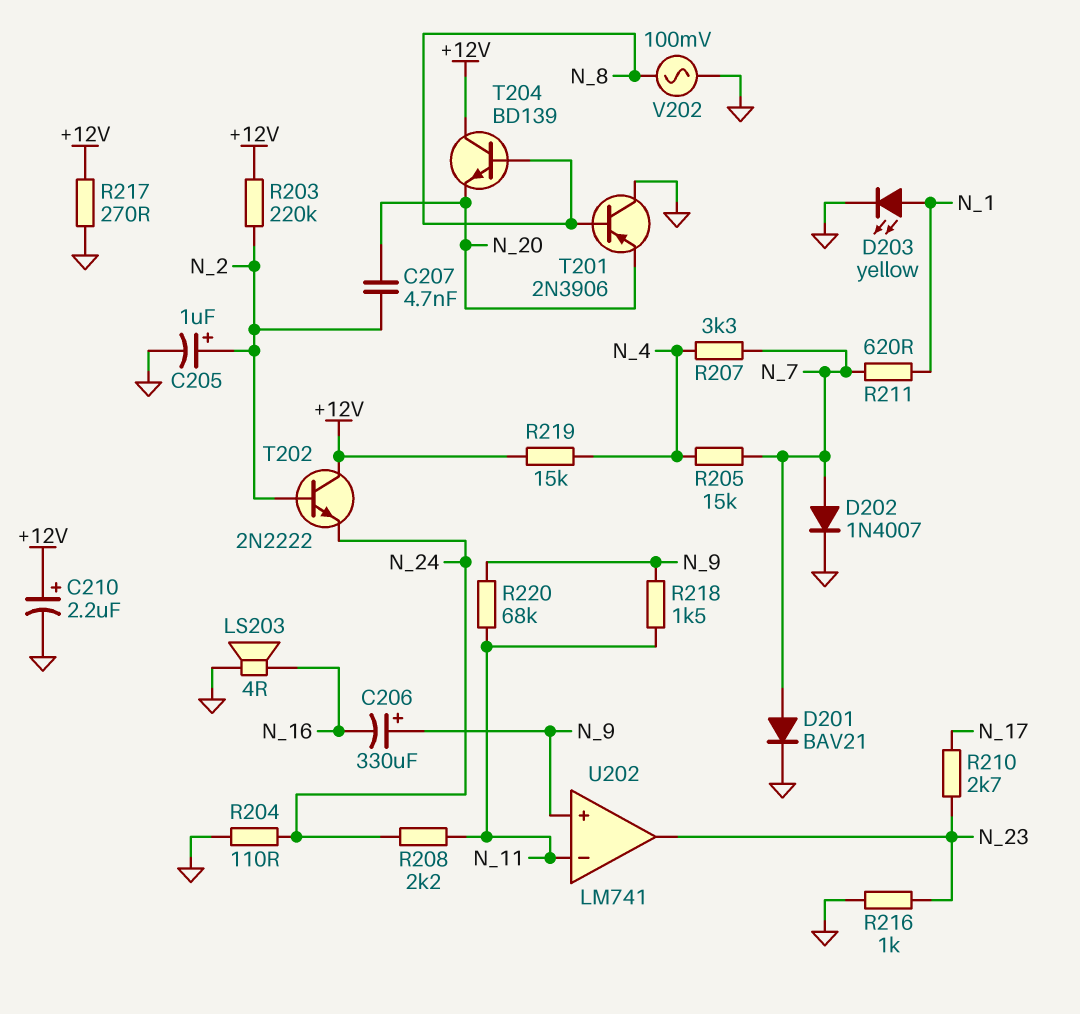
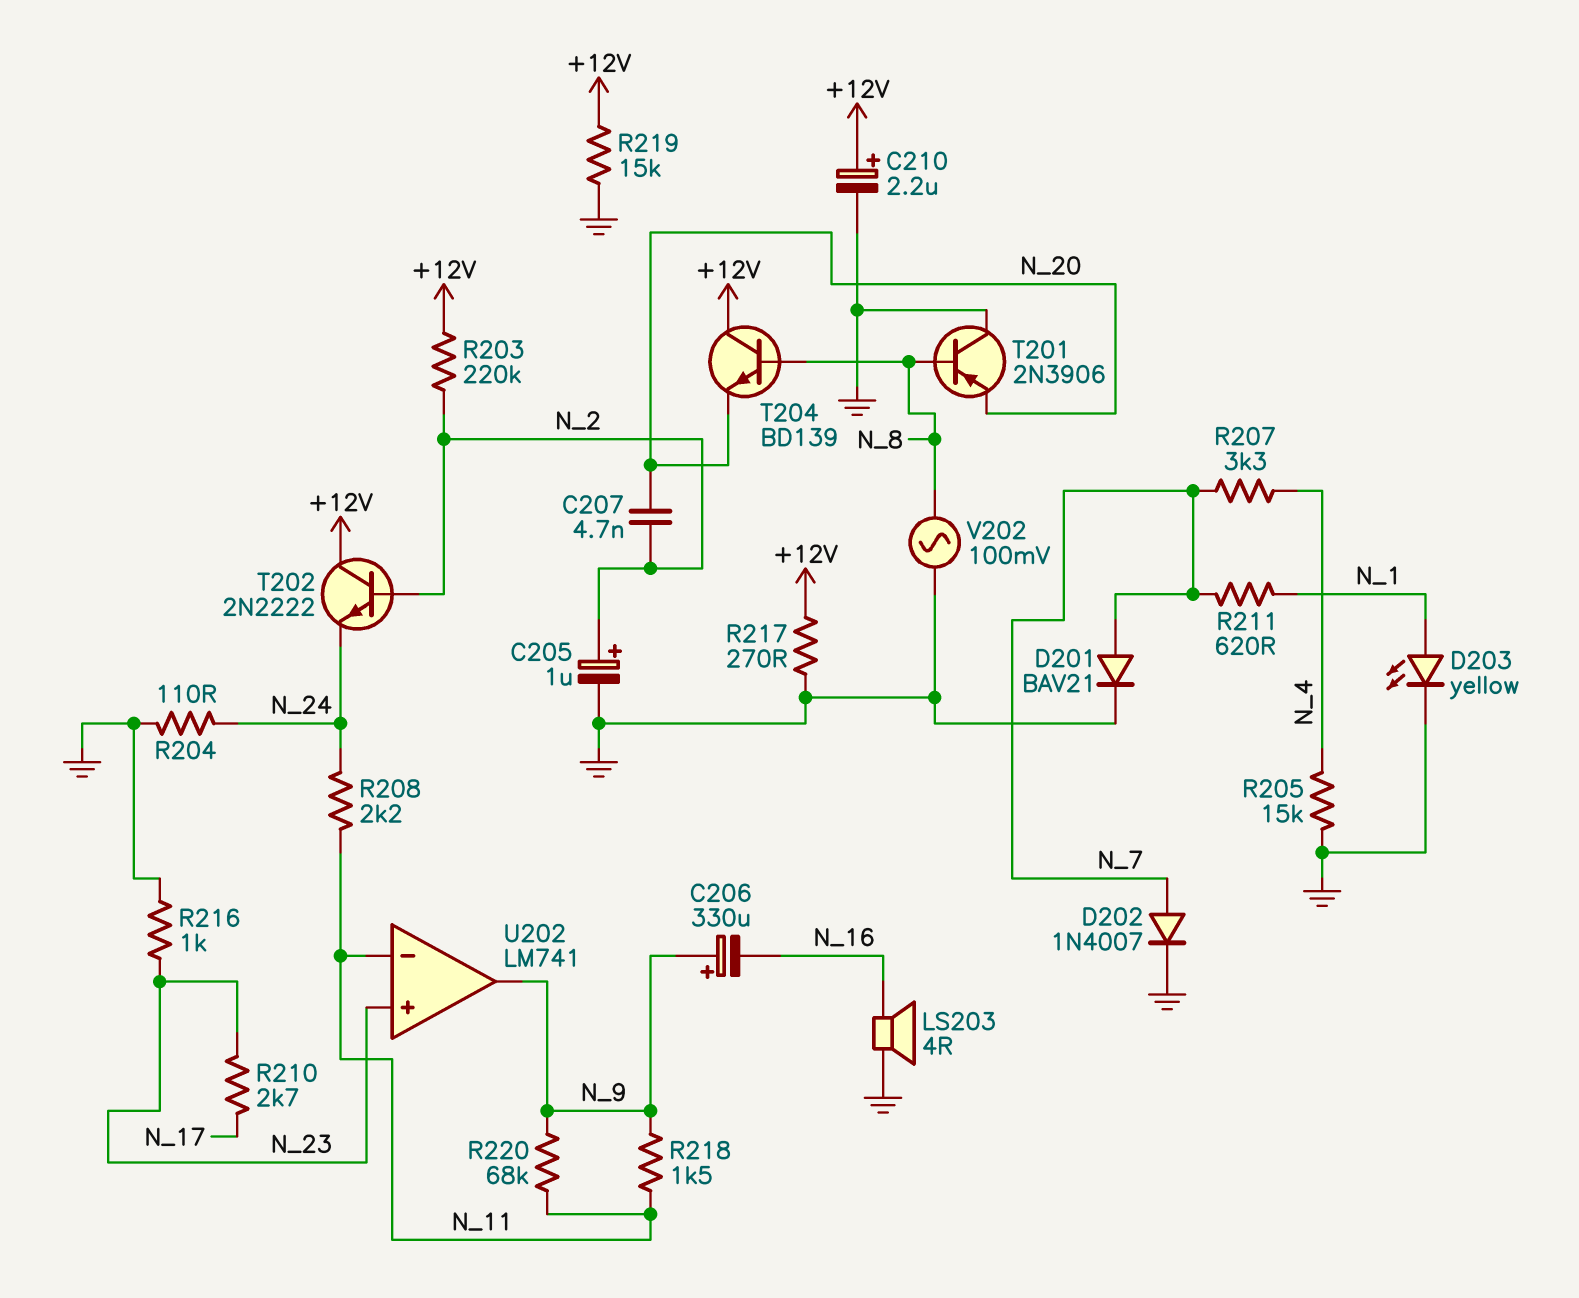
R205: 15k (N_4, N_7) -> 15k (GND, N_4)
R219: 15k (+12V, N_4) -> 15k (+12V, GND)
U202 pin in+: N_9 -> N_23
U202 pin out: N_23 -> N_9

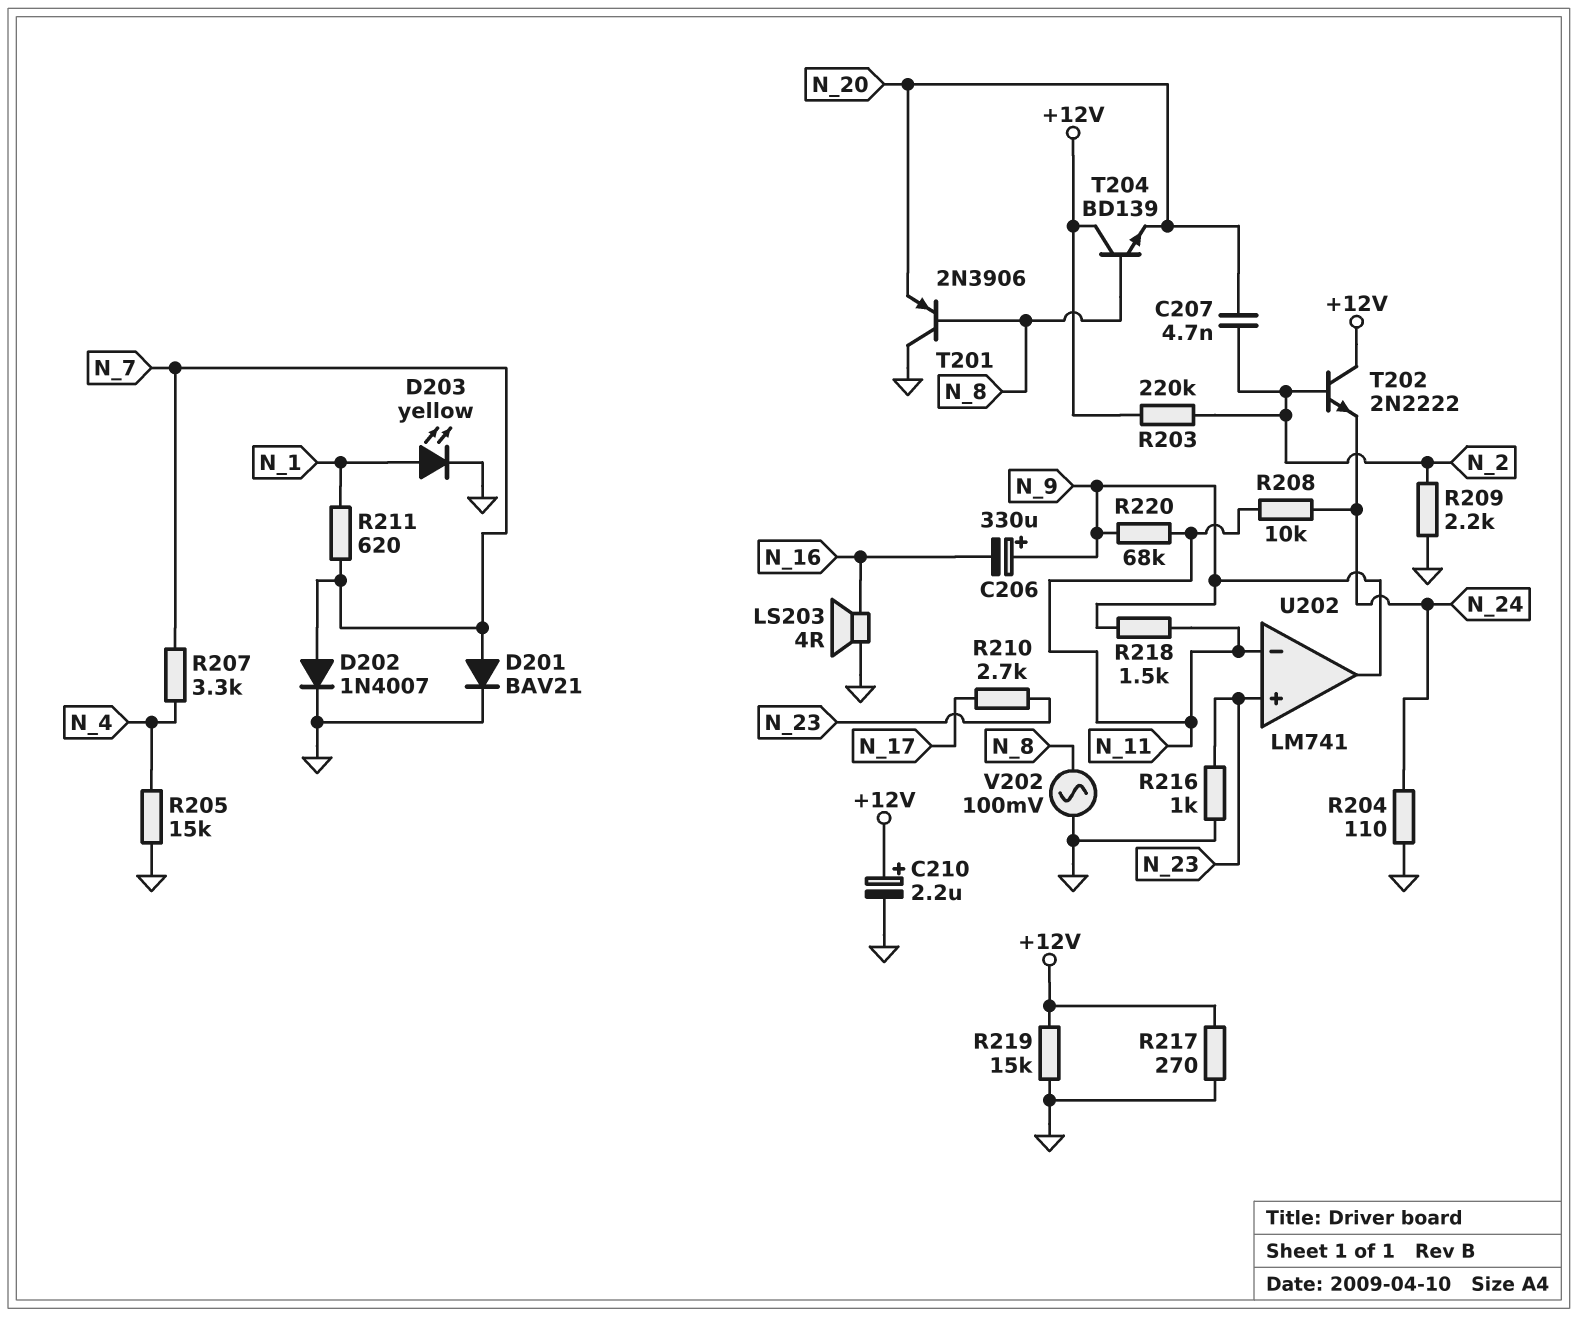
C205: 1uF (plus N_2, minus GND) -> none
R208: 2.2k (N_11, N_24) -> 10k (N_11, N_24)
R209: none -> 2.2k (GND, N_2)

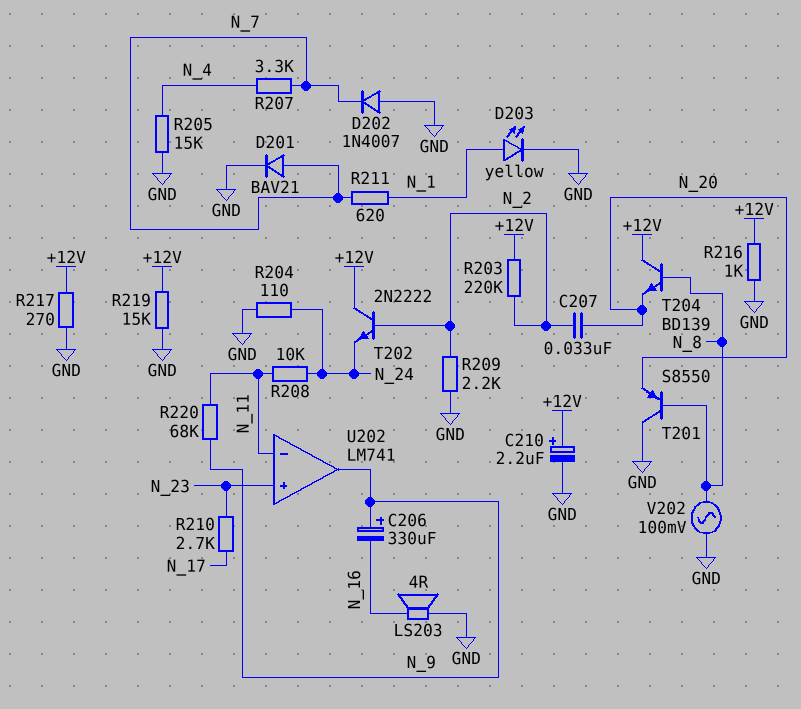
C207: 4.7nF (N_2, N_20) -> 33nF (N_2, N_20)
D202: diode 1N4007 (A N_7, K GND) -> diode 1N4007 (A GND, K N_7)
R216: 1k (GND, N_23) -> 1k (+12V, GND)
R218: 1.5k (N_9, N_11) -> none
T201: PNP 2N3906 (B N_8, C GND, E N_20) -> PNP S8550 (B N_8, C GND, E N_20)

